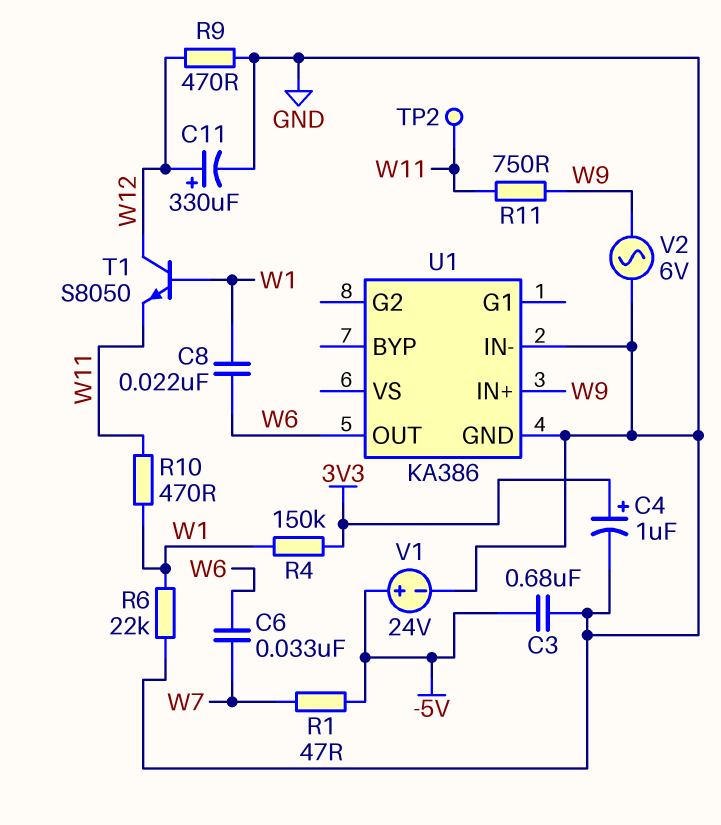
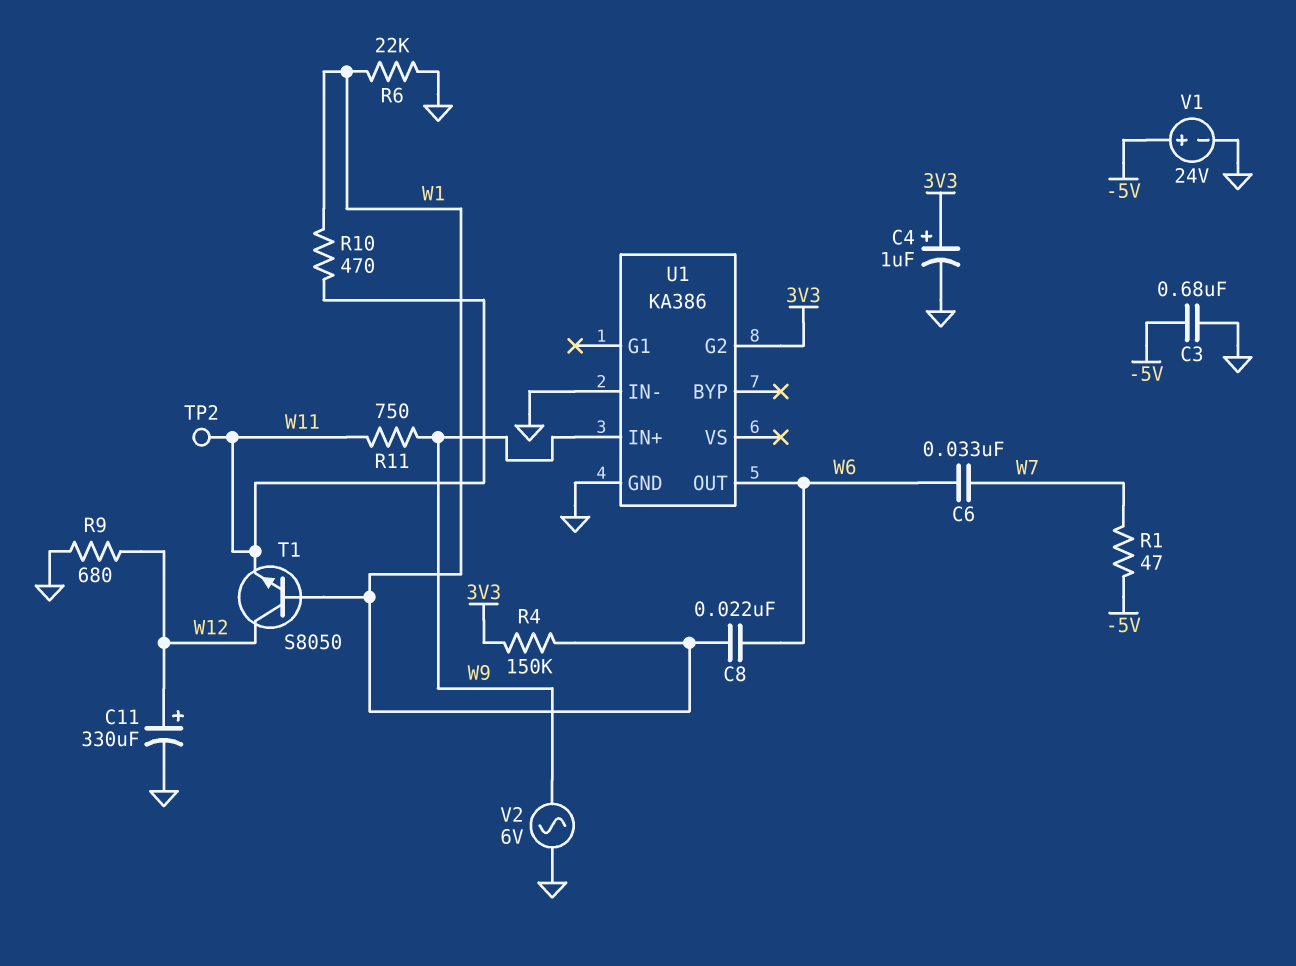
R9: 470 (GND, W12) -> 680 (GND, W12)
U1 pin G2: none -> 3V3

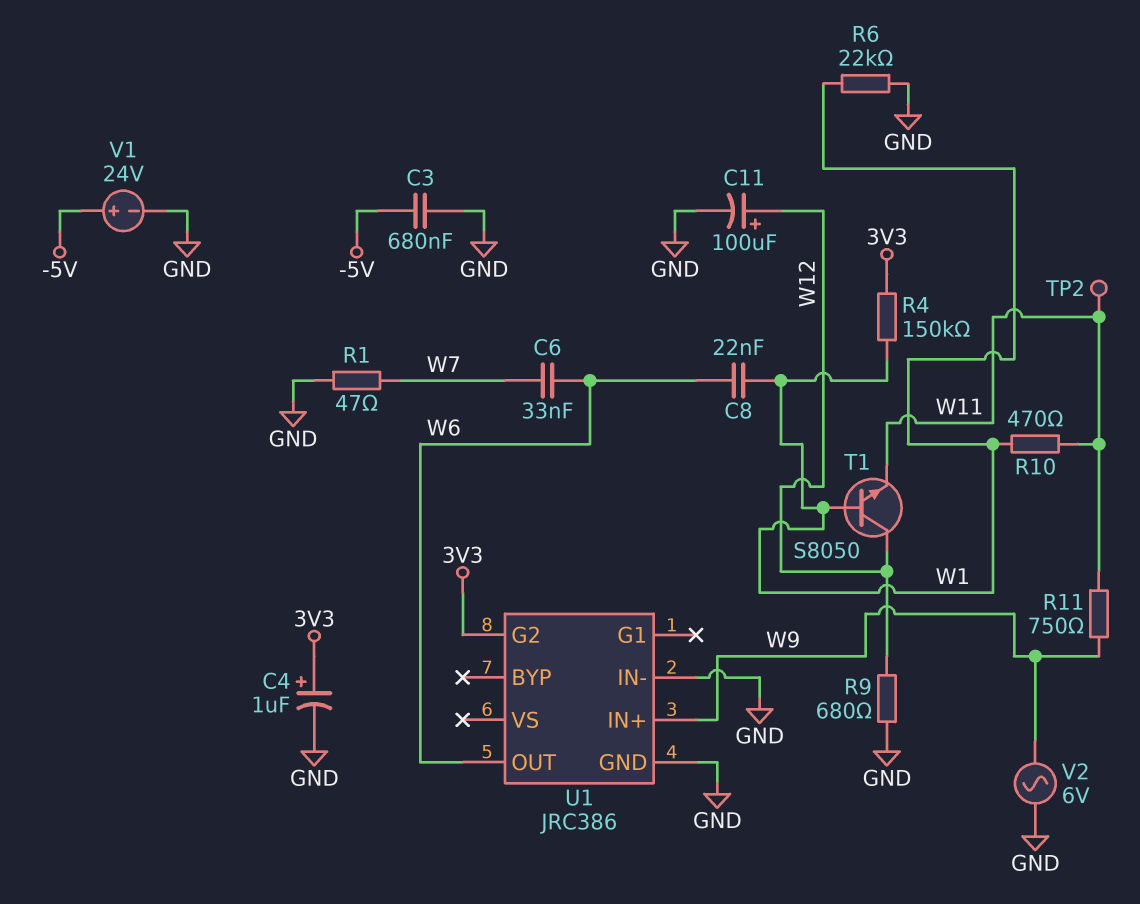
C11: 330uF (plus W12, minus GND) -> 100uF (plus W12, minus GND)
R1: 47 (-5V, W7) -> 47 (GND, W7)
U1: KA386 -> JRC386

